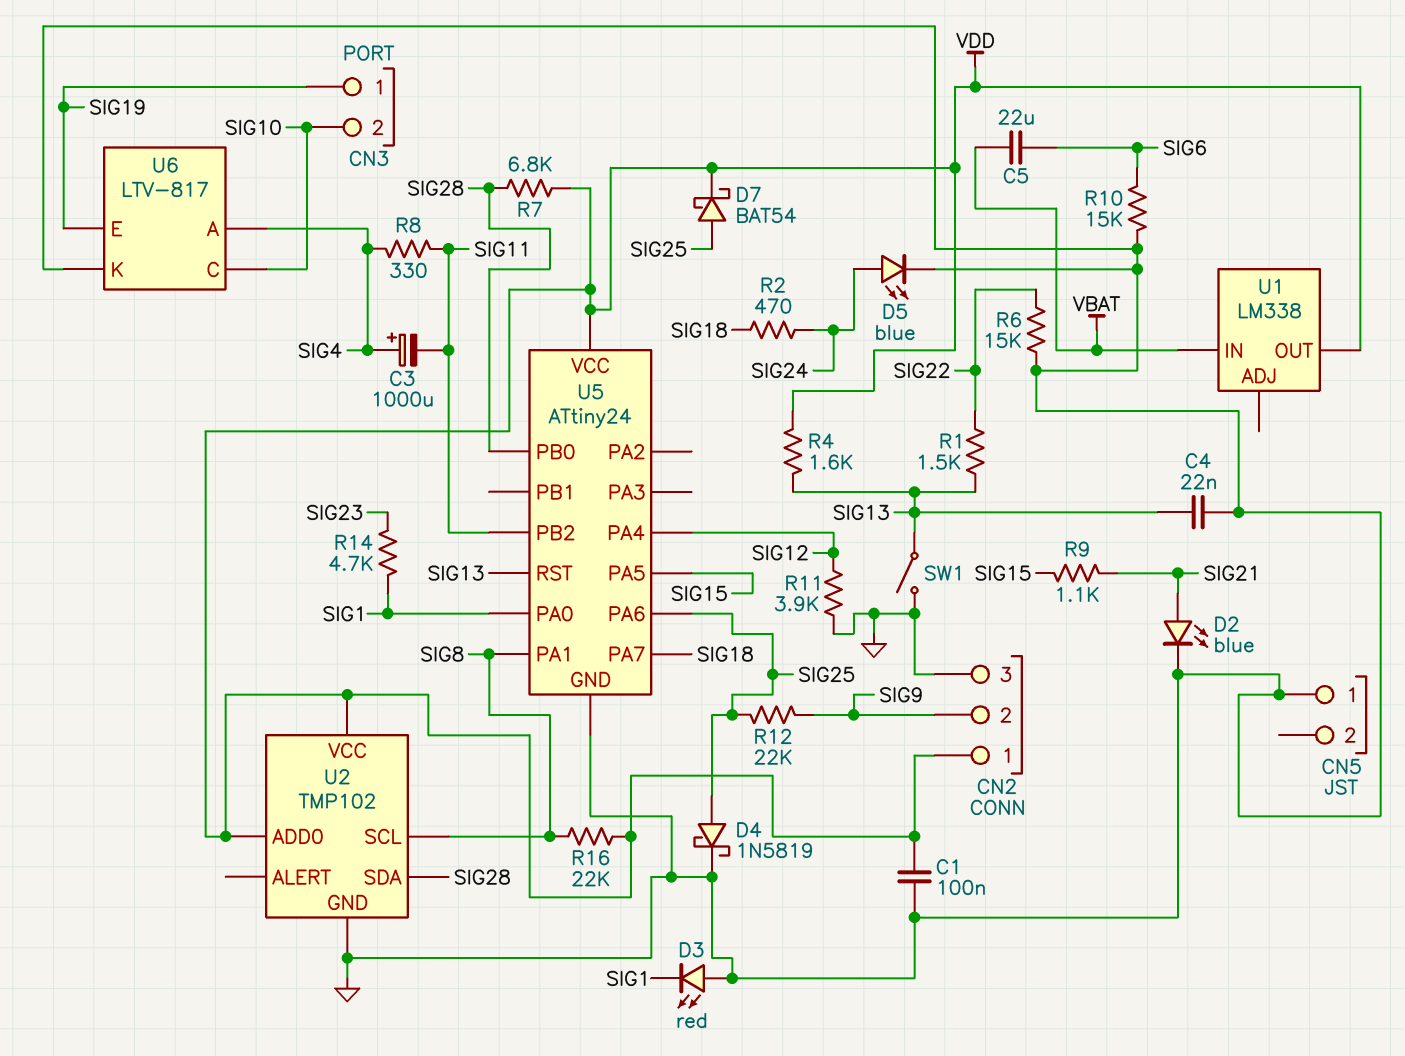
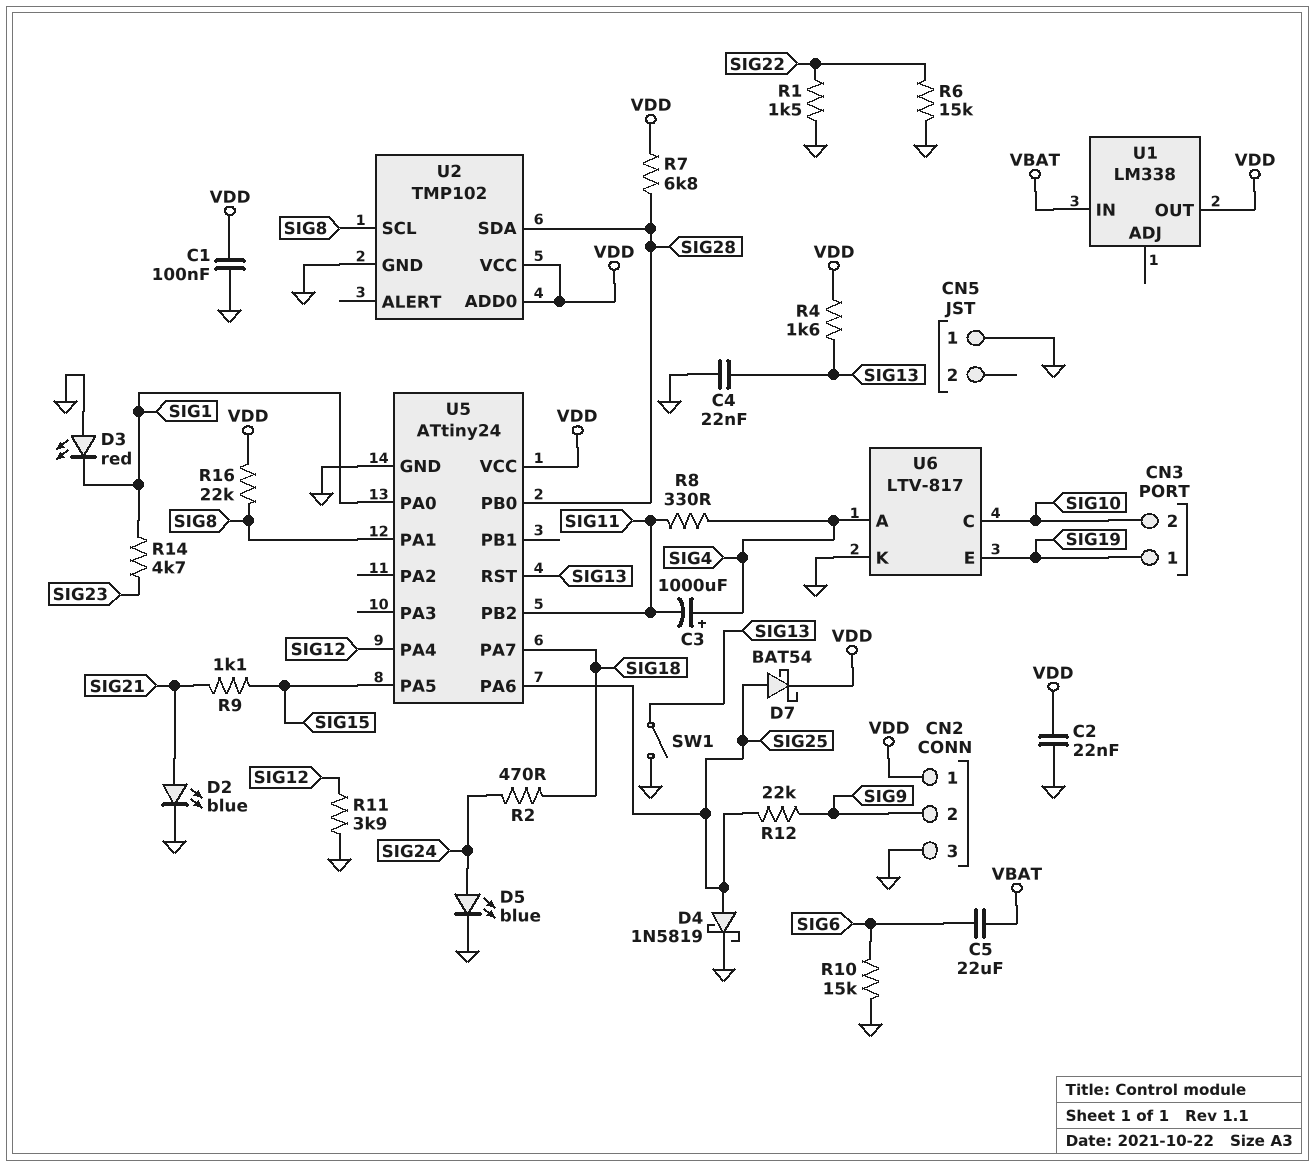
C2: none -> 22nF (GND, VDD)
R1: 1.5k (SIG13, SIG22) -> 1.5k (GND, SIG22)

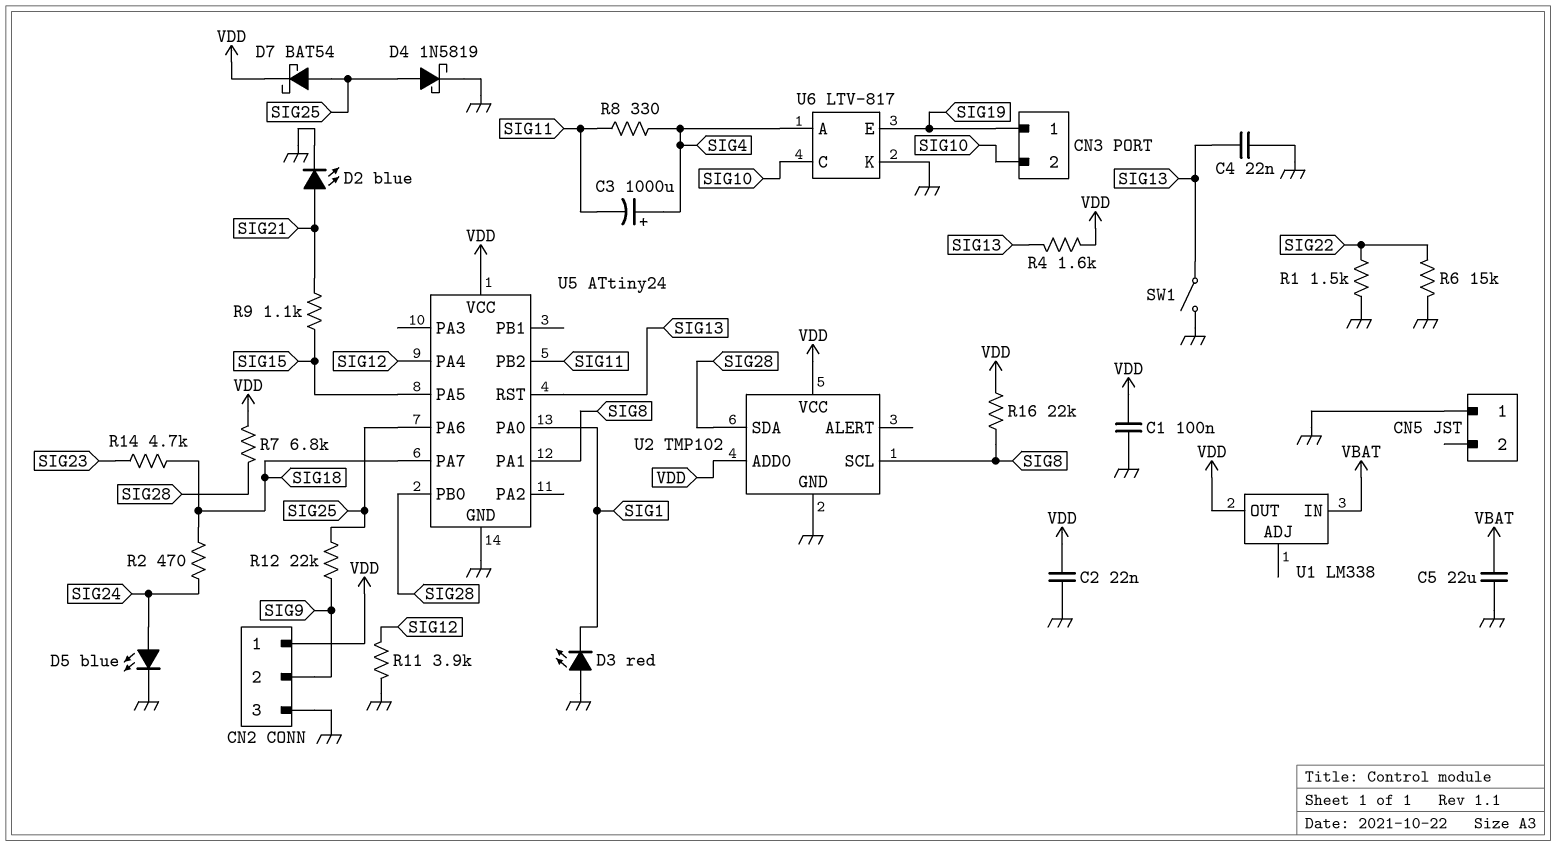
C5: 22uF (SIG6, VBAT) -> 22uF (GND, VBAT)
R10: 15k (GND, SIG6) -> none
R14: 4.7k (SIG1, SIG23) -> 4.7k (SIG18, SIG23)

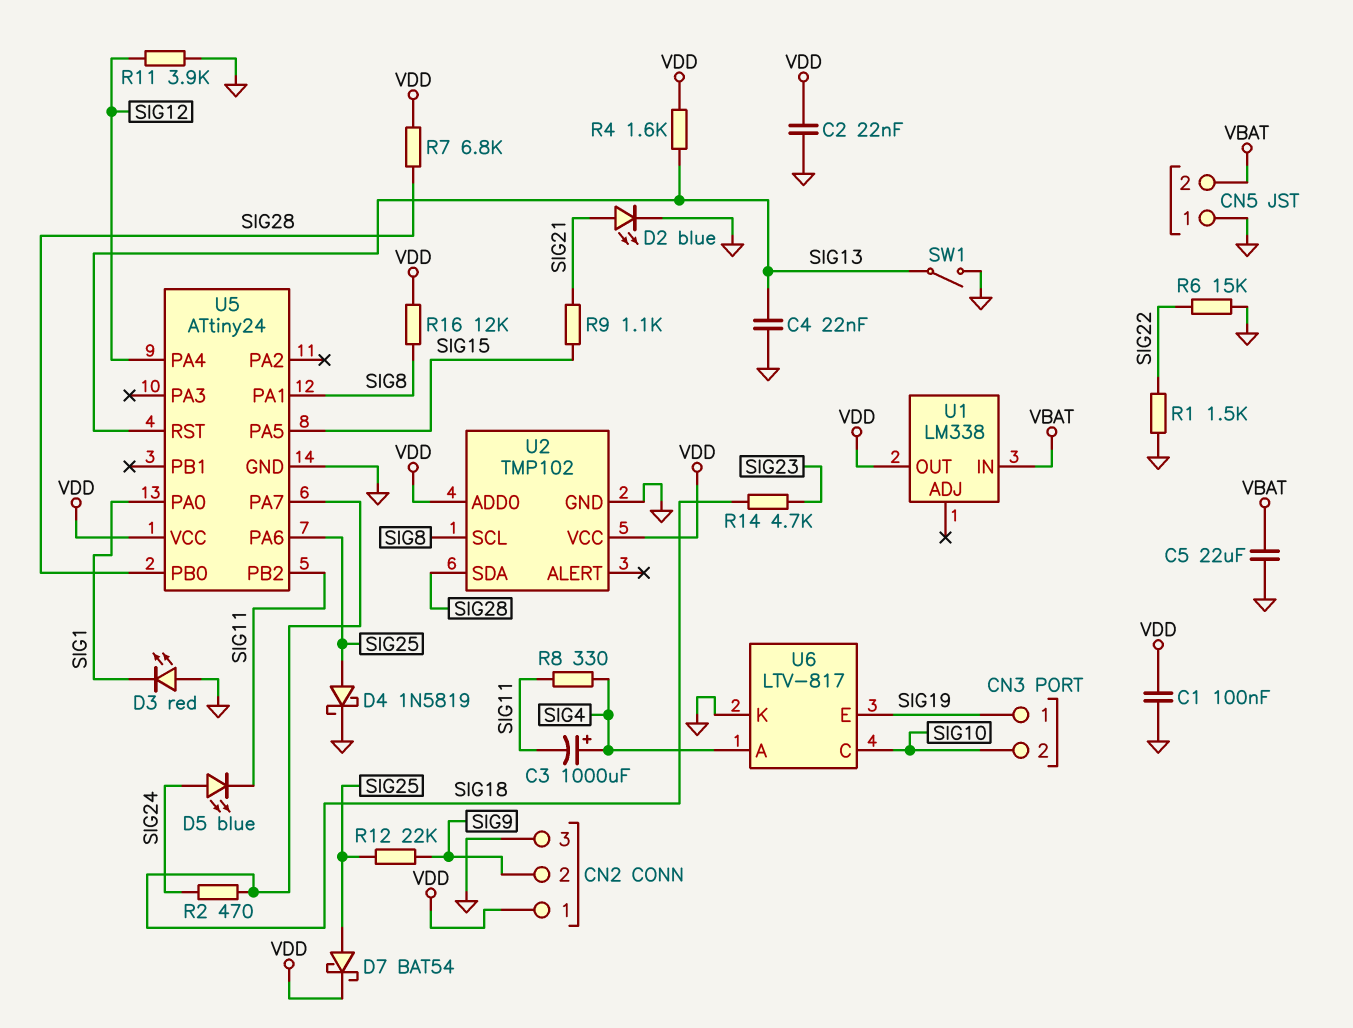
CN5 pin 2: none -> VBAT
D5: LED blue (A SIG24, K GND) -> LED blue (A SIG24, K SIG11)
R16: 22k (SIG8, VDD) -> 12k (SIG8, VDD)

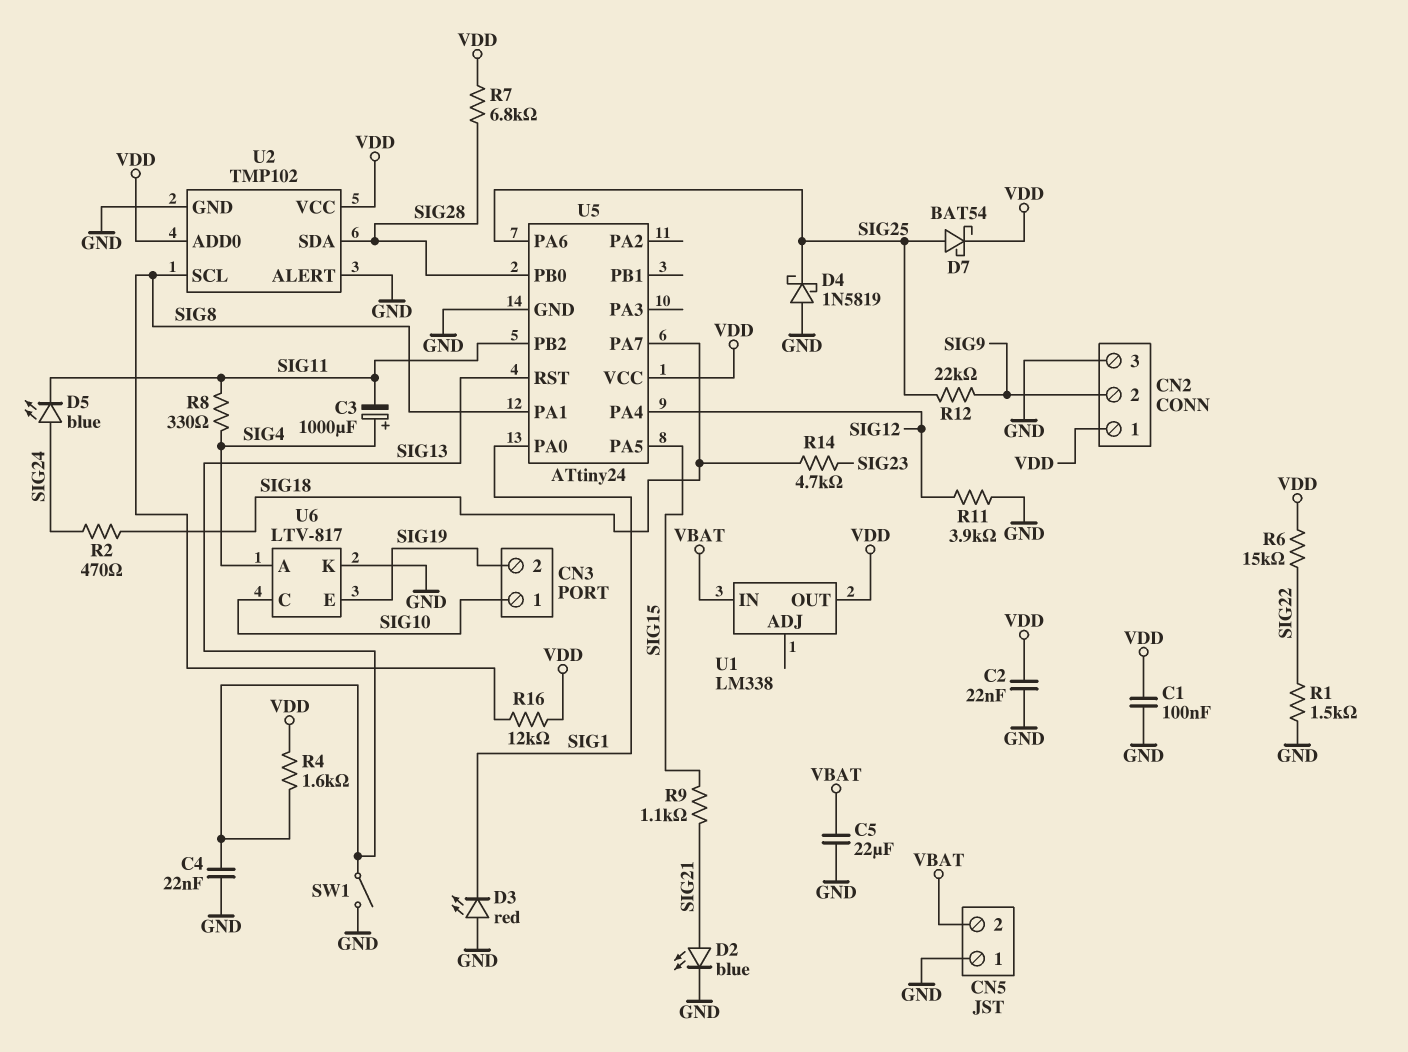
CN3 pin 1: SIG19 -> SIG10
CN3 pin 2: SIG10 -> SIG19
D4: schottky 1N5819 (A SIG25, K GND) -> schottky 1N5819 (A GND, K SIG25)
R6: 15k (GND, SIG22) -> 15k (SIG22, VDD)
U2 pin ALERT: none -> GND

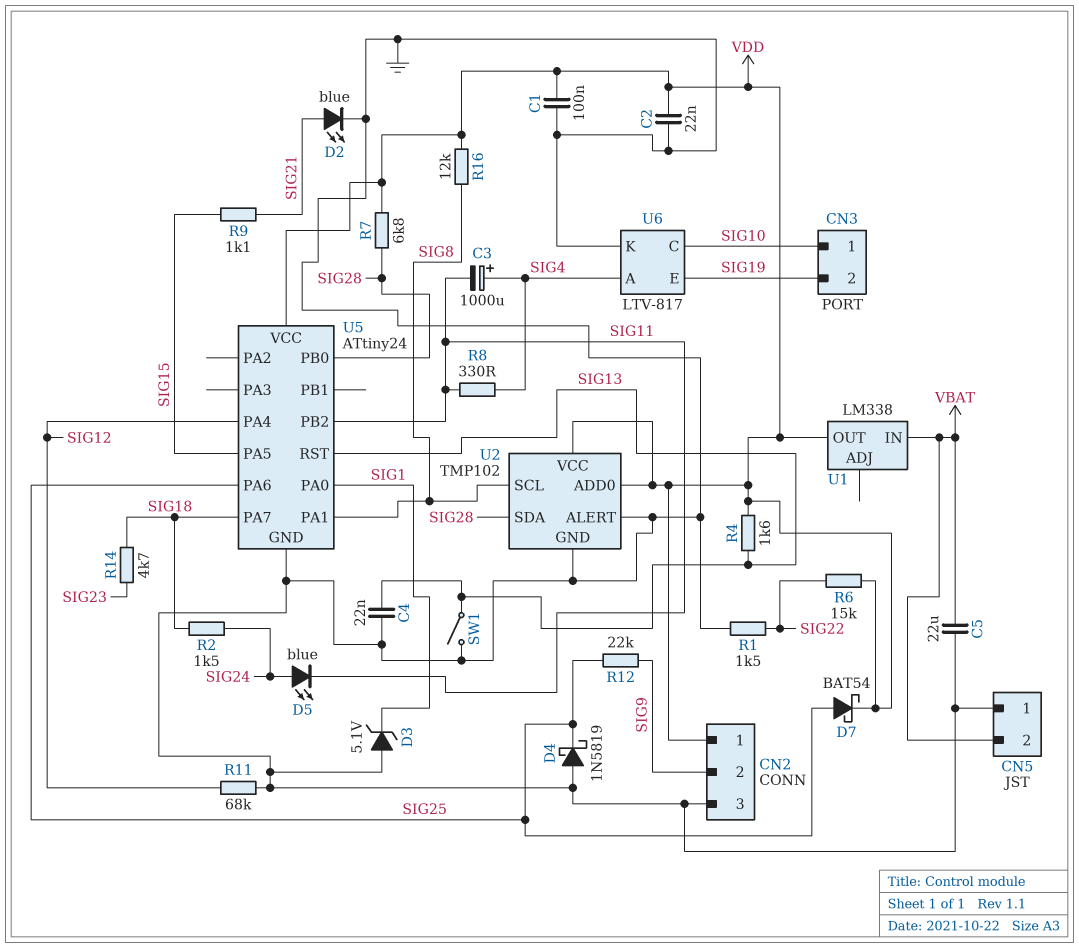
D3: LED red (A GND, K SIG1) -> zener 5.1V (A GND, K SIG1)
R2: 470 (SIG18, SIG24) -> 1.5k (SIG18, SIG24)
R11: 3.9k (GND, SIG12) -> 68k (GND, SIG12)

